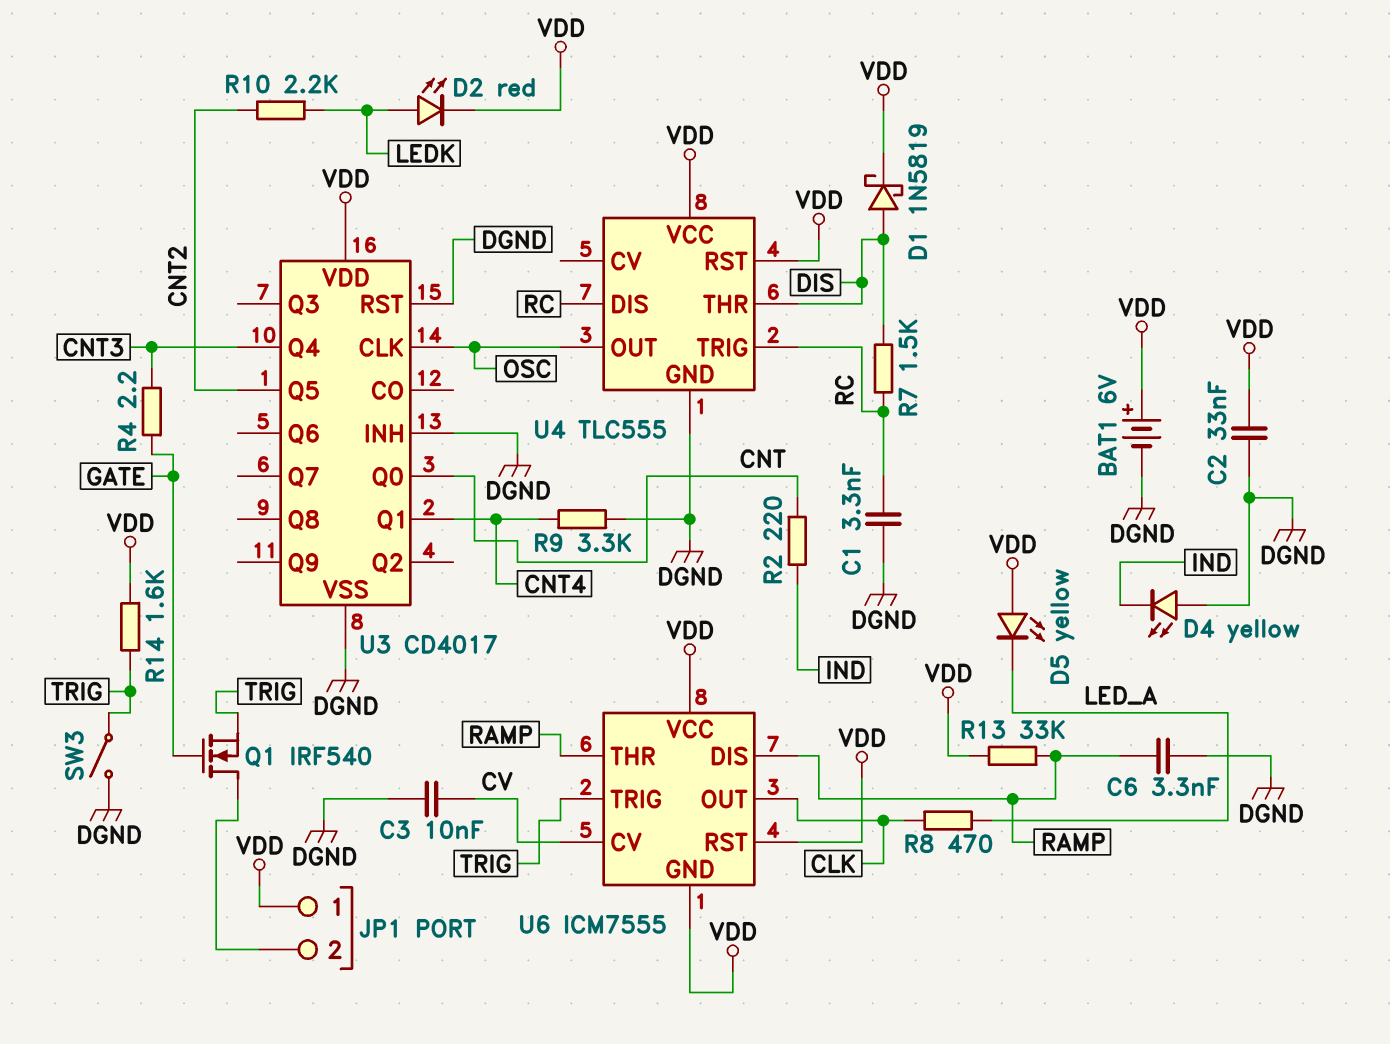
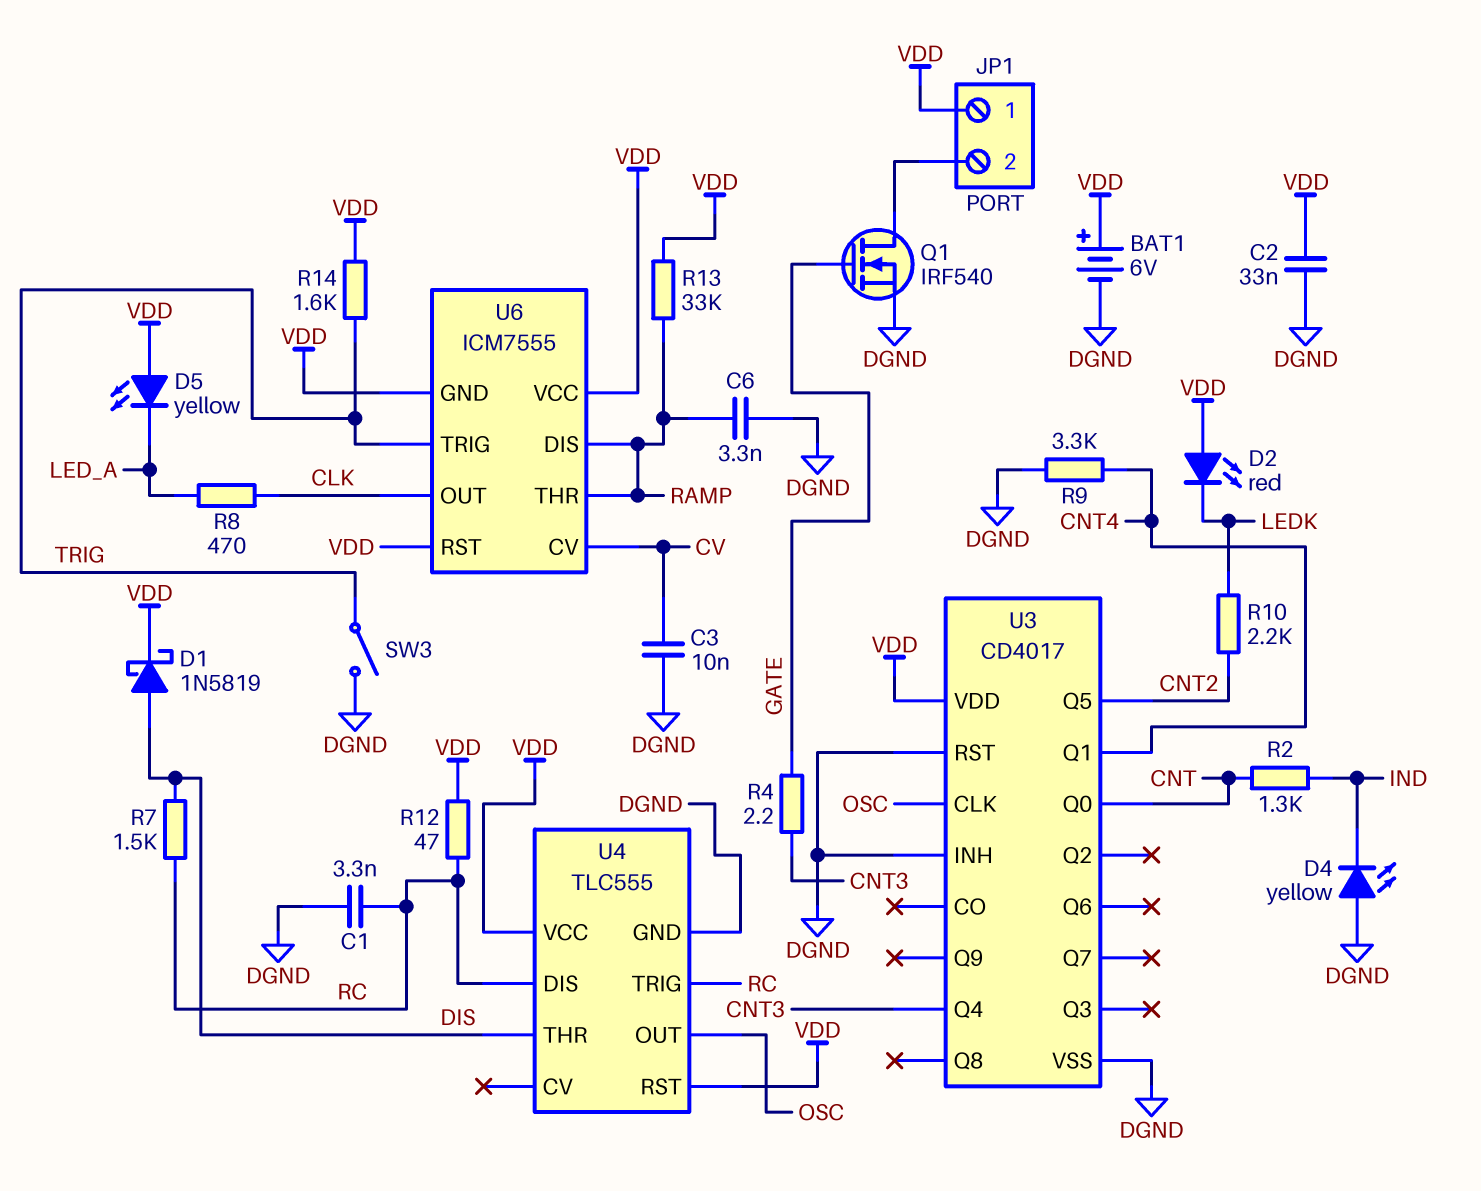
D2: LED red (A LEDK, K VDD) -> LED red (A VDD, K LEDK)
Q1: NMOS IRF540 (G GATE, D JP1/2, S TRIG) -> NMOS IRF540 (G GATE, D JP1/2, S DGND)
R2: 220 (CNT, IND) -> 1.3k (CNT, IND)
R12: none -> 47 (RC, VDD)

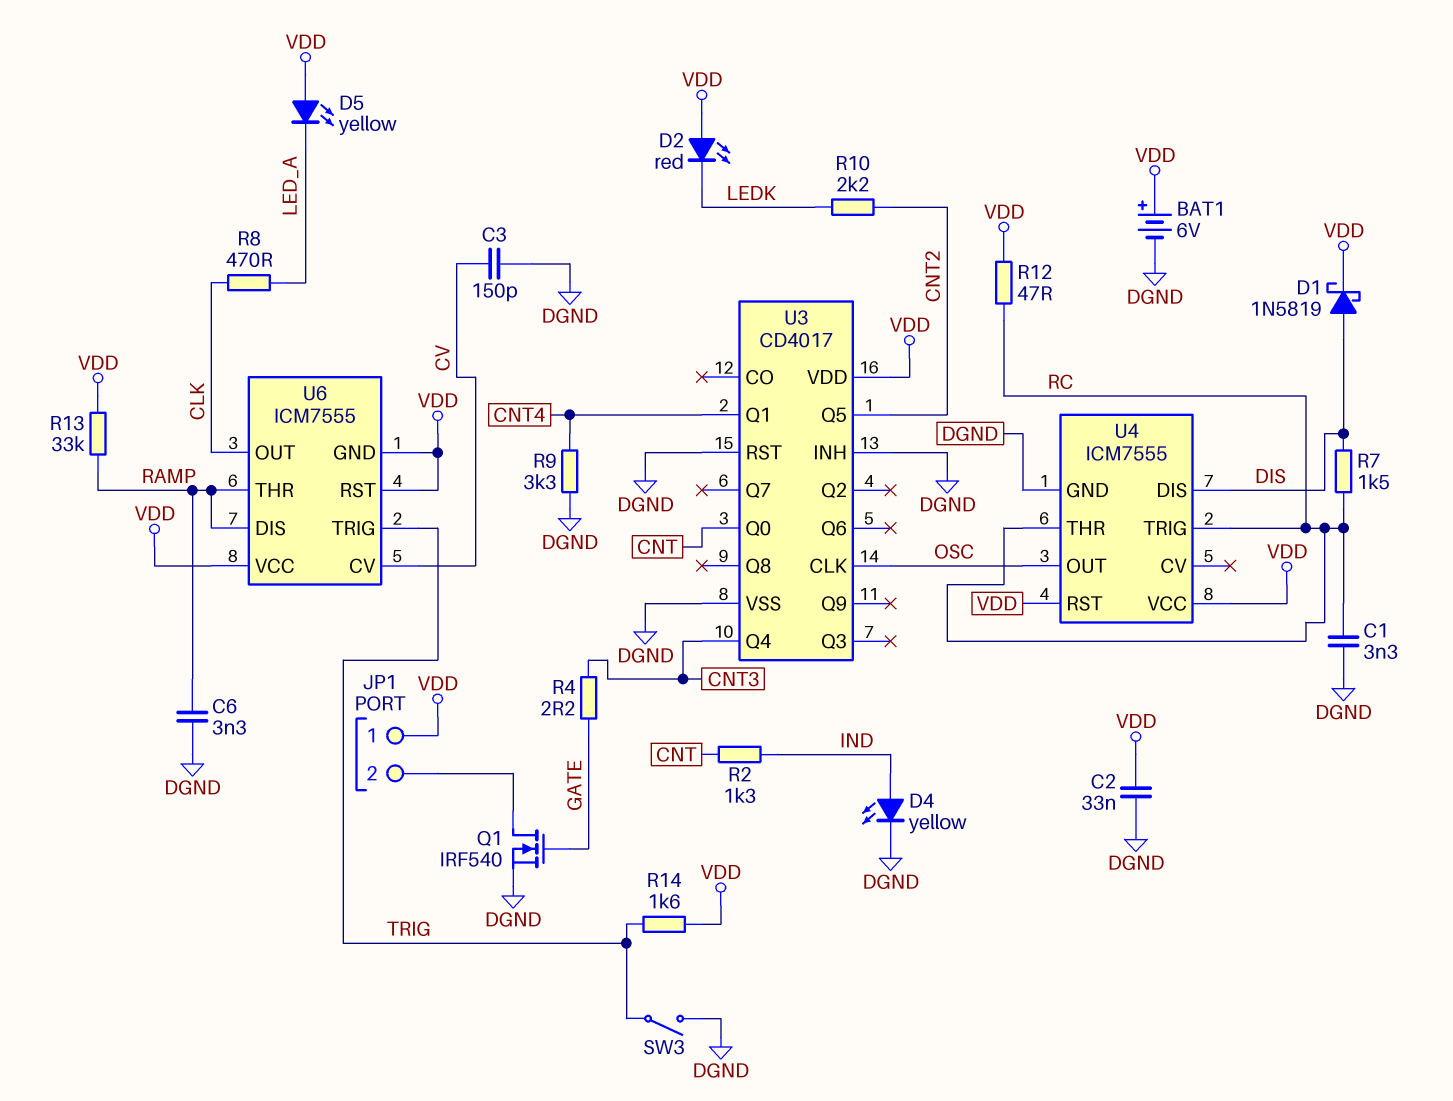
C3: 10nF (CV, DGND) -> 150pF (CV, DGND)
D4: LED yellow (A DGND, K IND) -> LED yellow (A IND, K DGND)
U4: TLC555 -> ICM7555
U4 pin DIS: RC -> DIS
U4 pin THR: DIS -> RC

